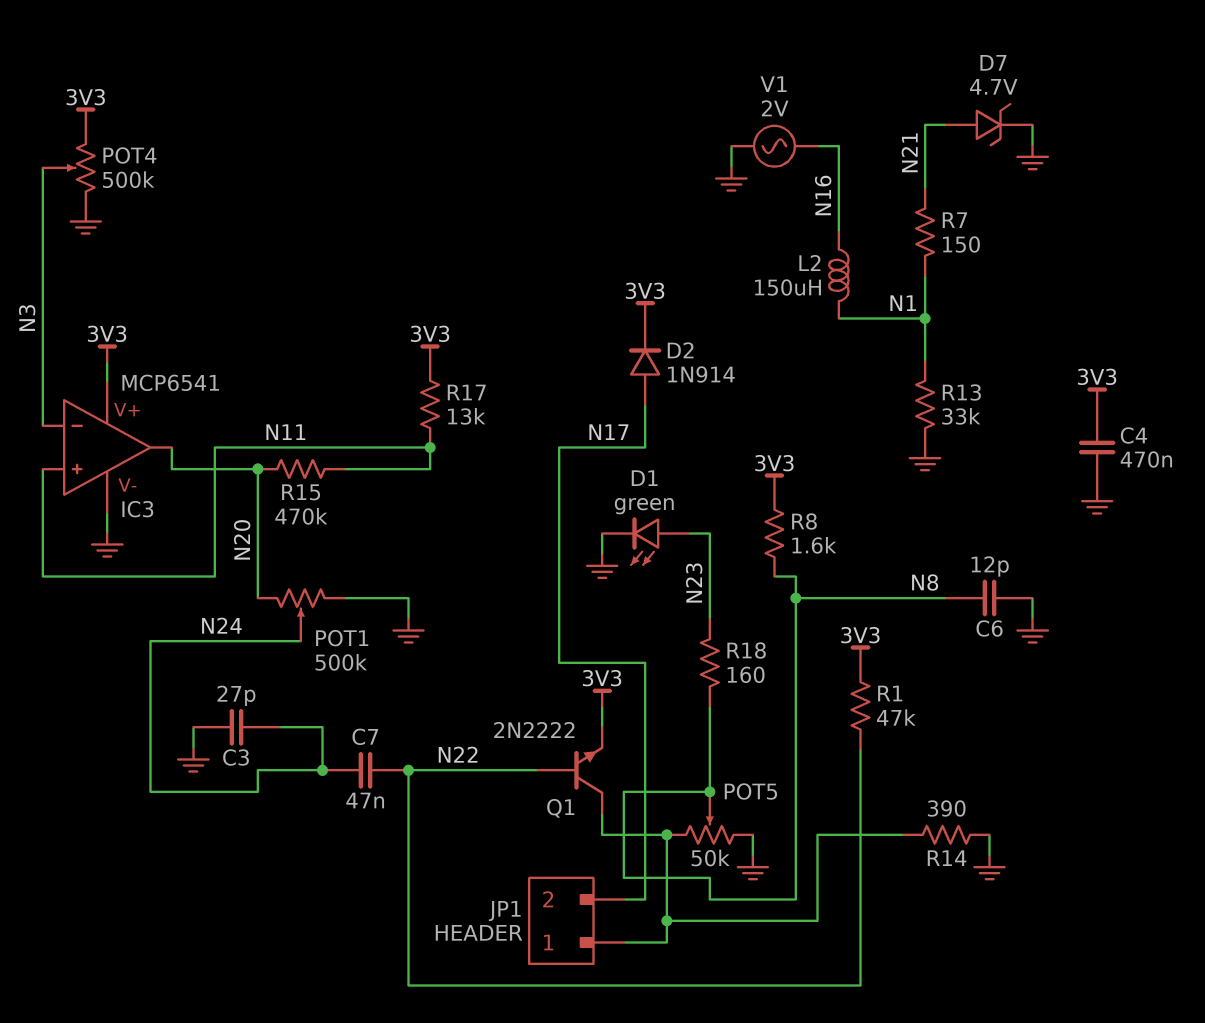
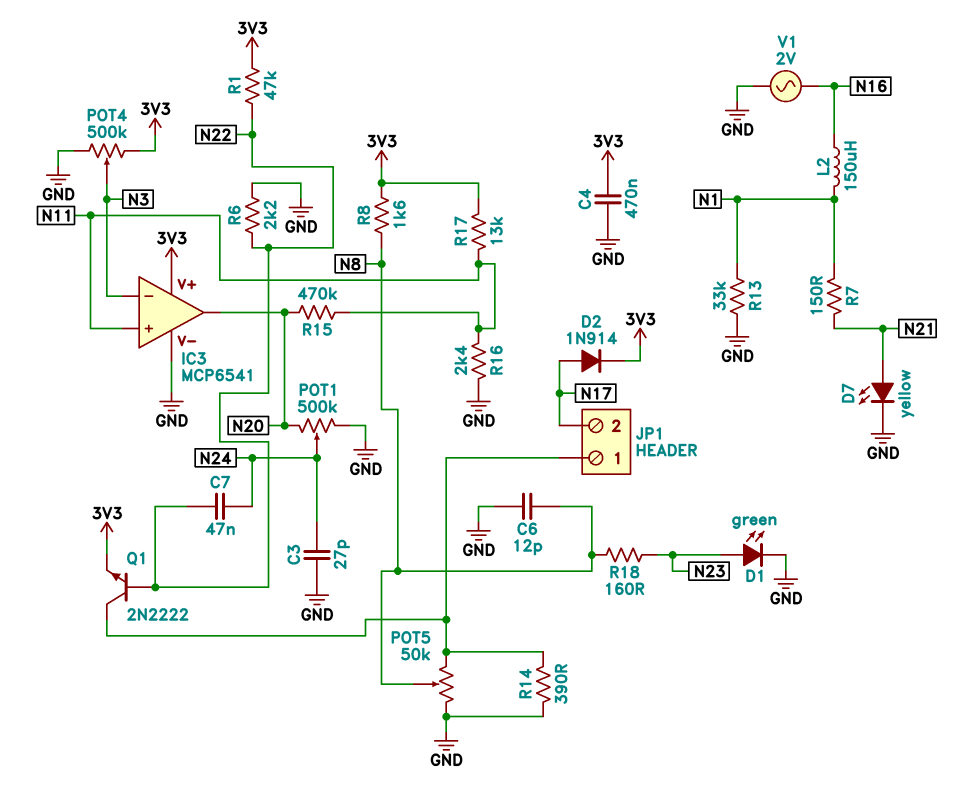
D7: zener 4.7V (A N21, K GND) -> LED yellow (A N21, K GND)
R6: none -> 2.2k (GND, N22)
R16: none -> 2.4k (GND, N11)

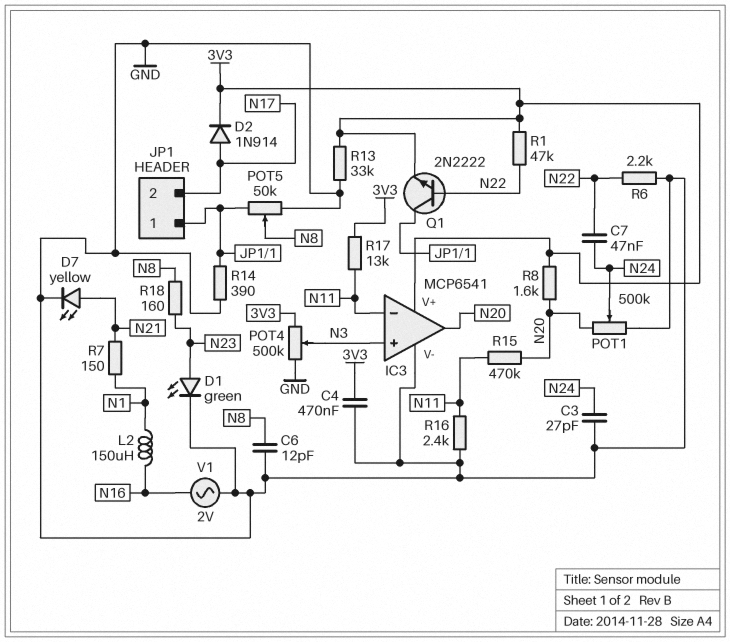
IC3 pin in+: N11 -> N3
IC3 pin in-: N3 -> N11
R8: 1.6k (3V3, N8) -> 1.6k (3V3, N20)
R13: 33k (GND, N1) -> 33k (3V3, GND)

